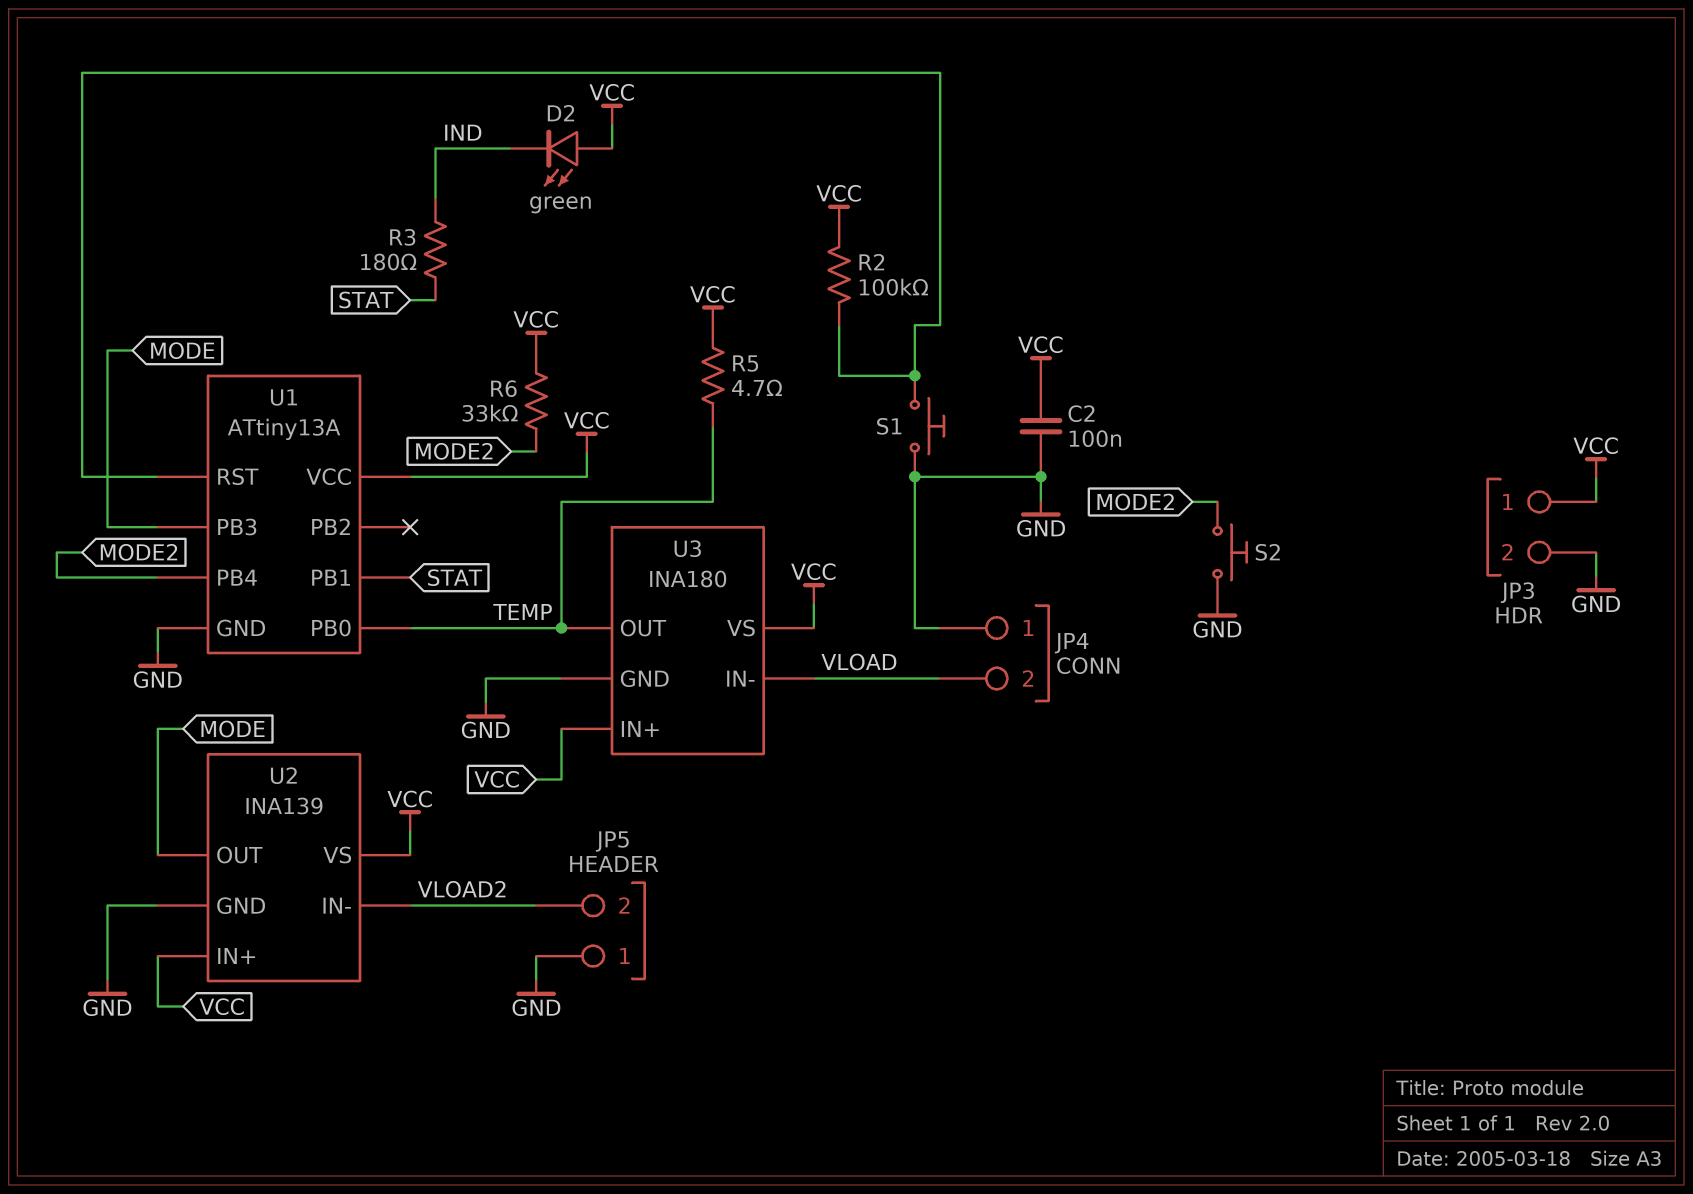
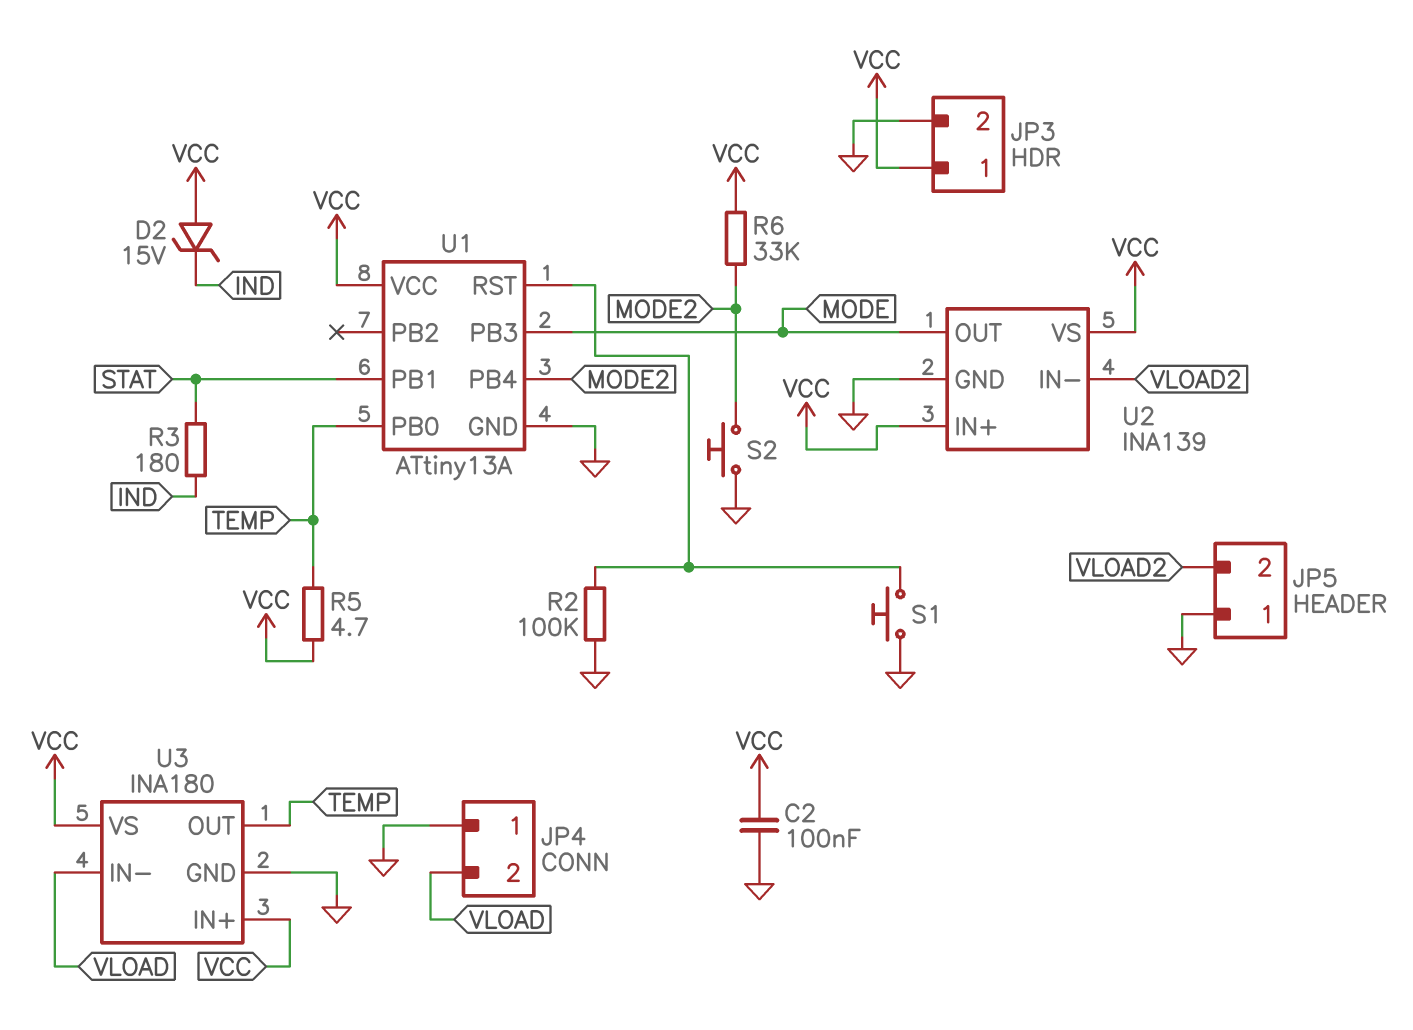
D2: LED green (A VCC, K IND) -> zener 15V (A VCC, K IND)
R2: 100k (U1/RST, VCC) -> 100k (GND, U1/RST)

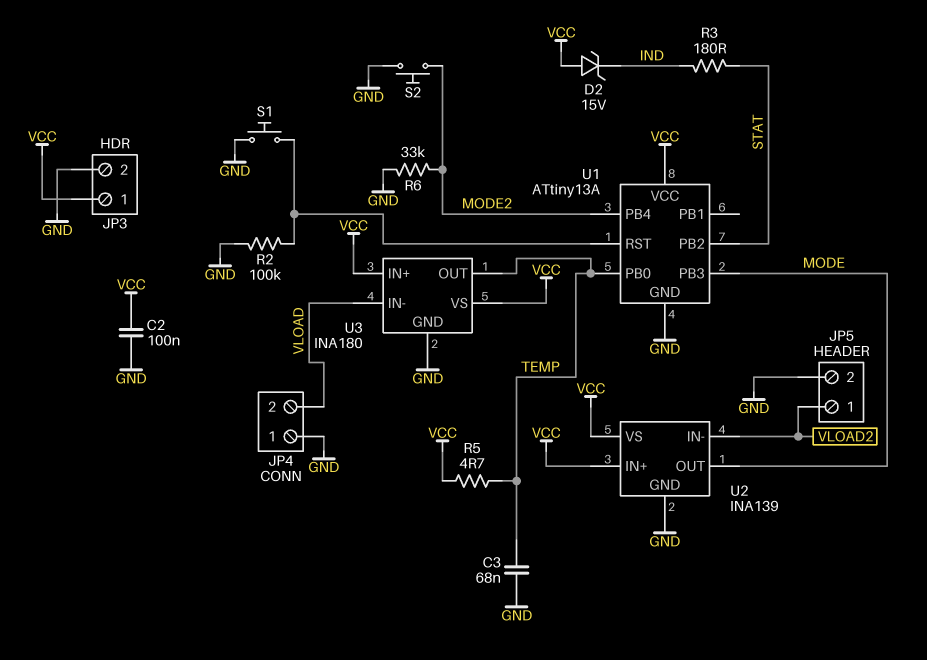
C3: none -> 68nF (GND, TEMP)
JP5 pin 1: GND -> VLOAD2
JP5 pin 2: VLOAD2 -> GND
R6: 33k (MODE2, VCC) -> 33k (GND, MODE2)
U1 pin PB1: STAT -> none
U1 pin PB2: none -> STAT

